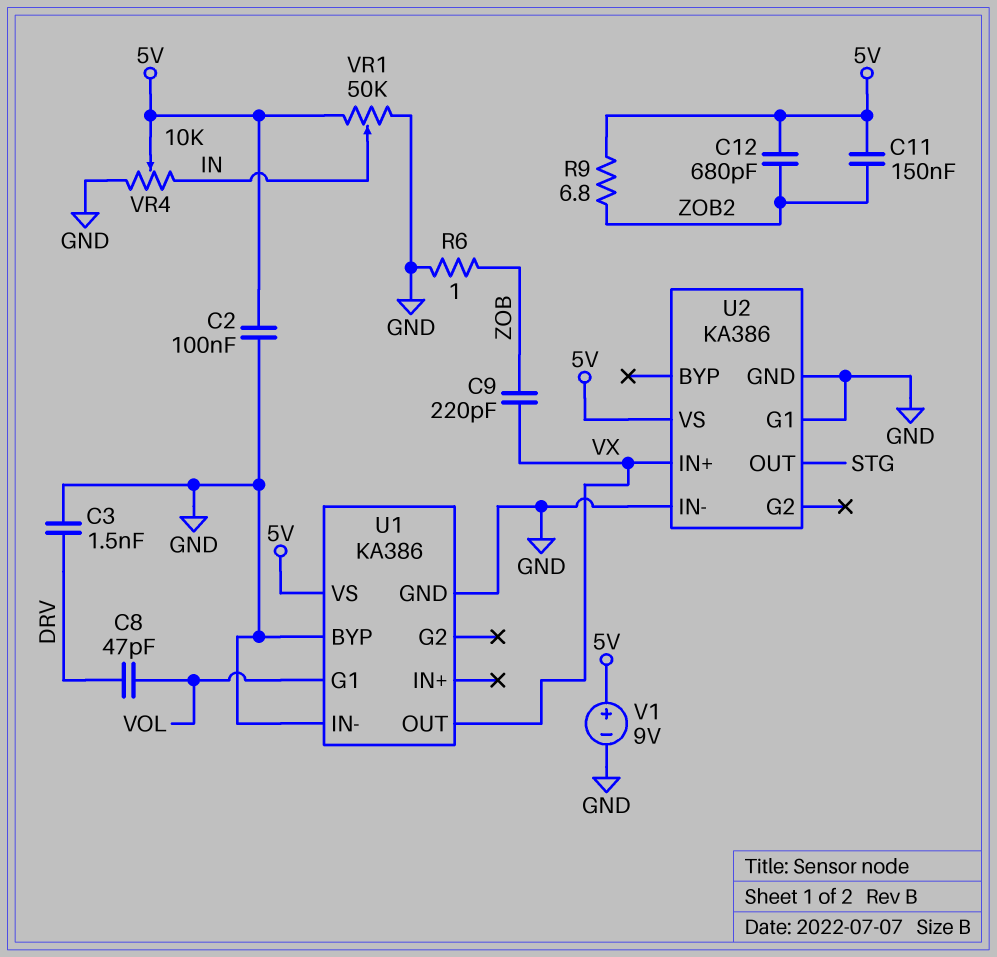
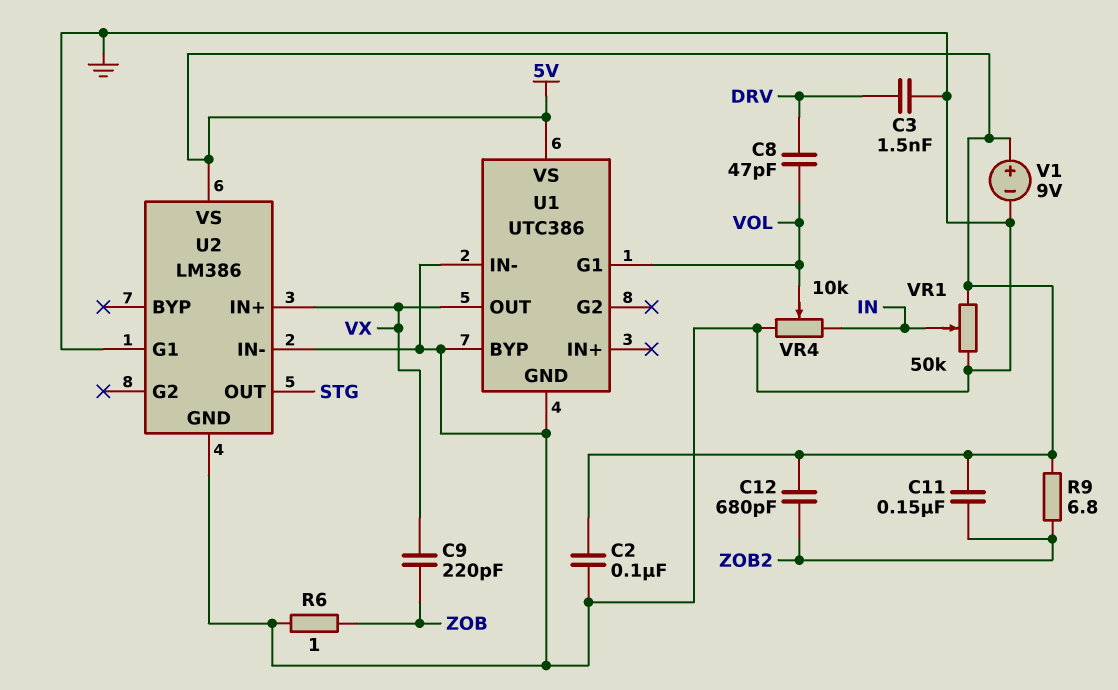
U1: KA386 -> UTC386
U2: KA386 -> LM386
VR4: 10k (GND, IN, wiper 5V) -> 10k (GND, IN, wiper VOL)

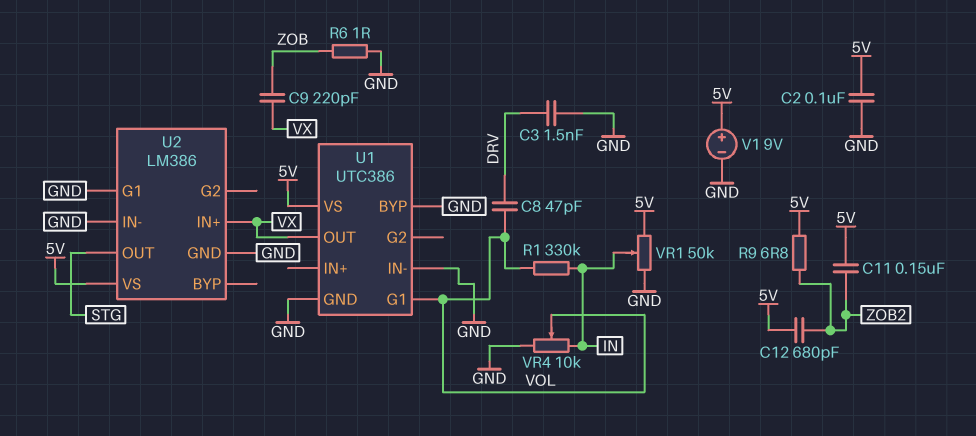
R1: none -> 330k (IN, VOL)

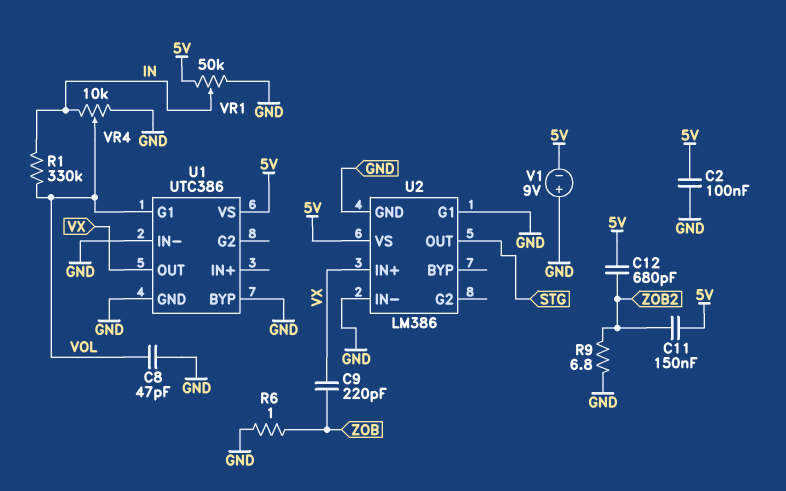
C3: 1.5nF (DRV, GND) -> none
C8: 47pF (DRV, VOL) -> 47pF (GND, VOL)
R9: 6.8 (5V, ZOB2) -> 6.8 (GND, ZOB2)
V1: 9V (plus 5V, minus GND) -> 9V (plus GND, minus 5V)

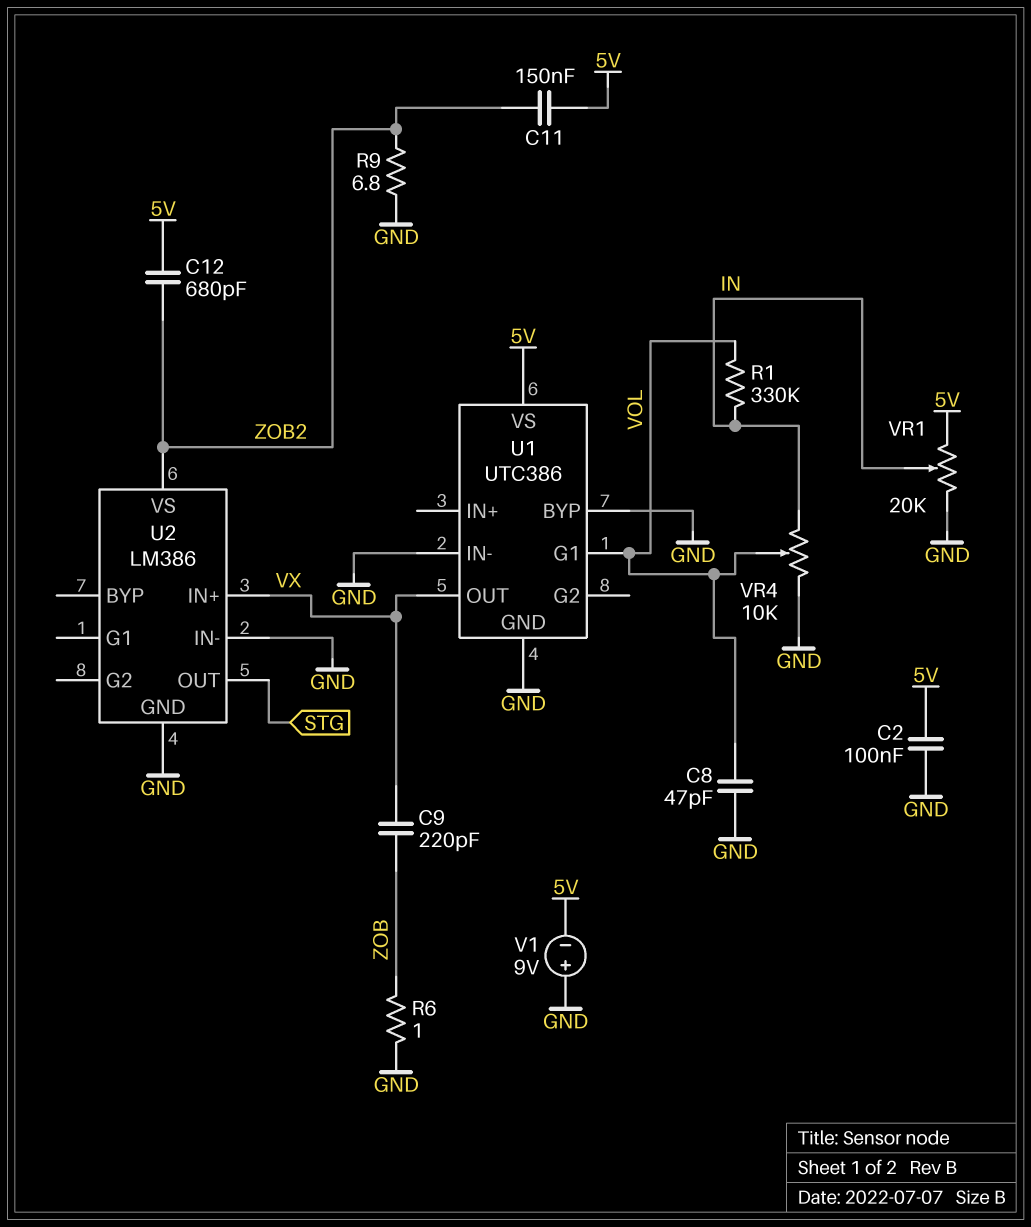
U2 pin G1: GND -> none
U2 pin VS: 5V -> ZOB2
VR1: 50k (5V, GND, wiper IN) -> 20k (5V, GND, wiper IN)

